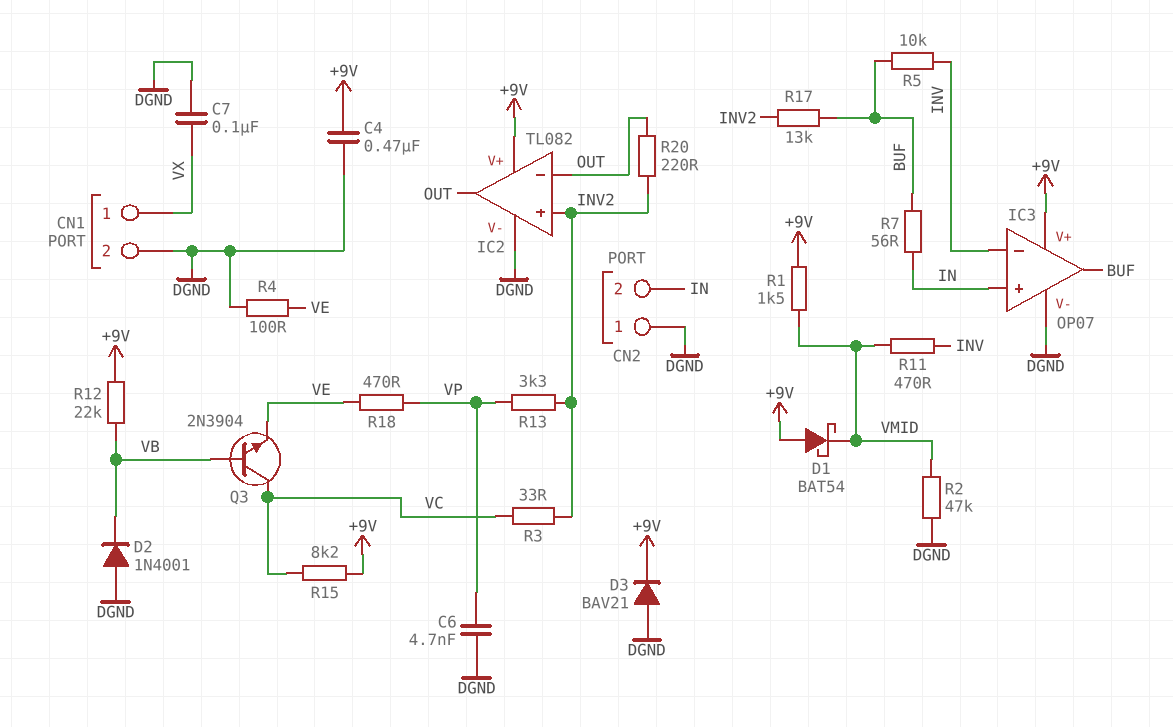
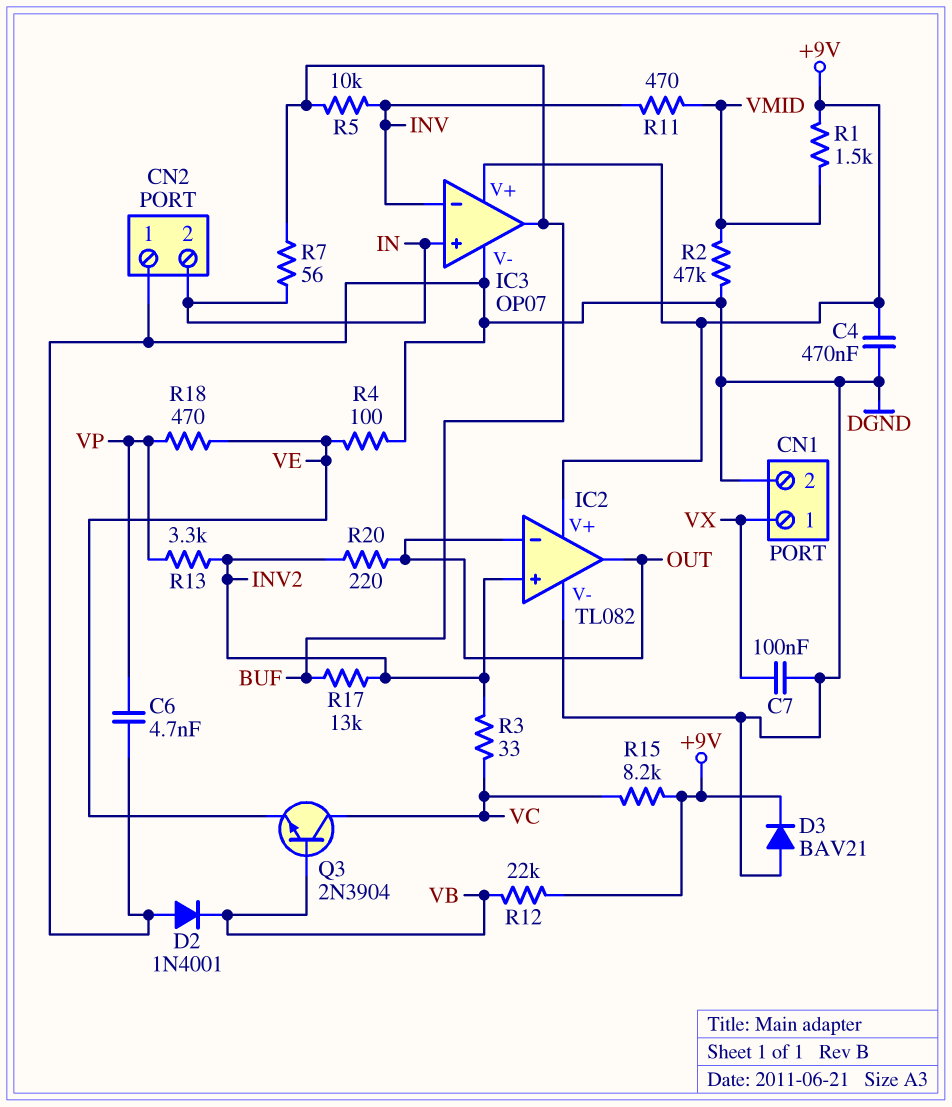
D1: schottky BAT54 (A +9V, K VMID) -> none

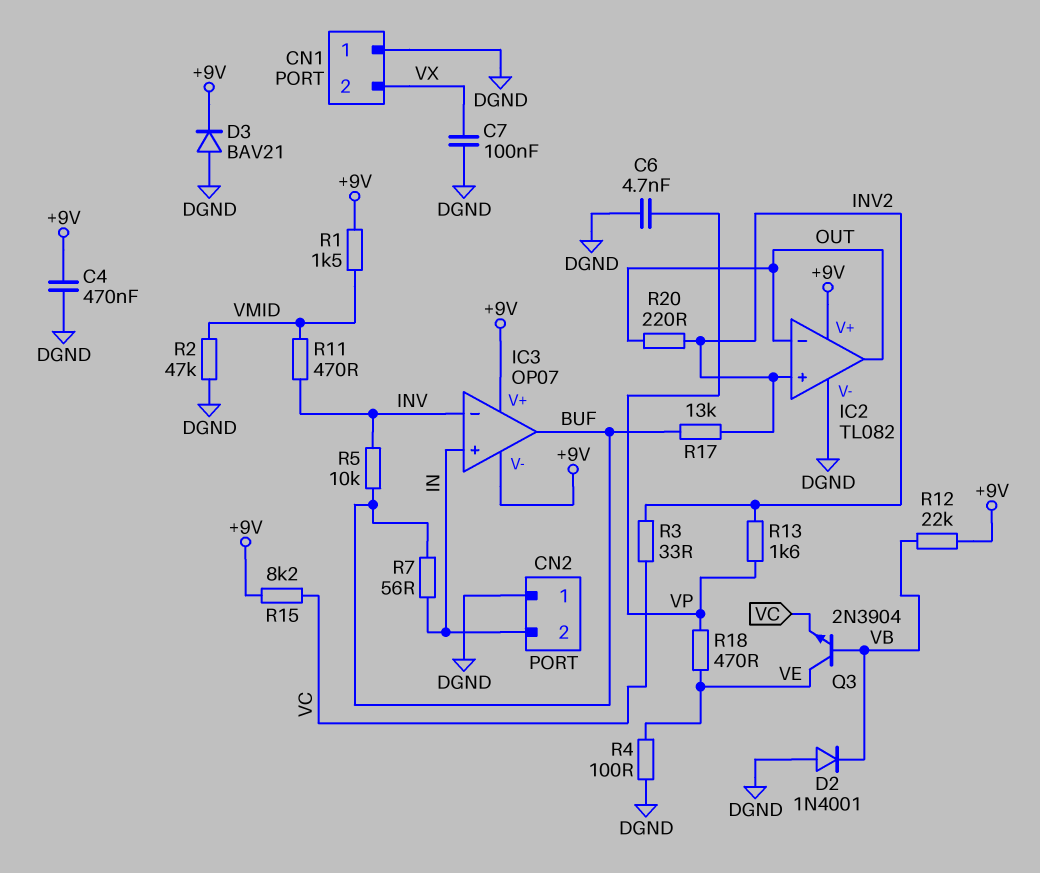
CN1 pin 1: VX -> DGND
CN1 pin 2: DGND -> VX
IC3 pin V-: DGND -> +9V
Q3: NPN 2N3904 (B VB, C VC, E VE) -> NPN 2N3904 (B VB, C VE, E VC)
R13: 3.3k (INV2, VP) -> 1.6k (INV2, VP)

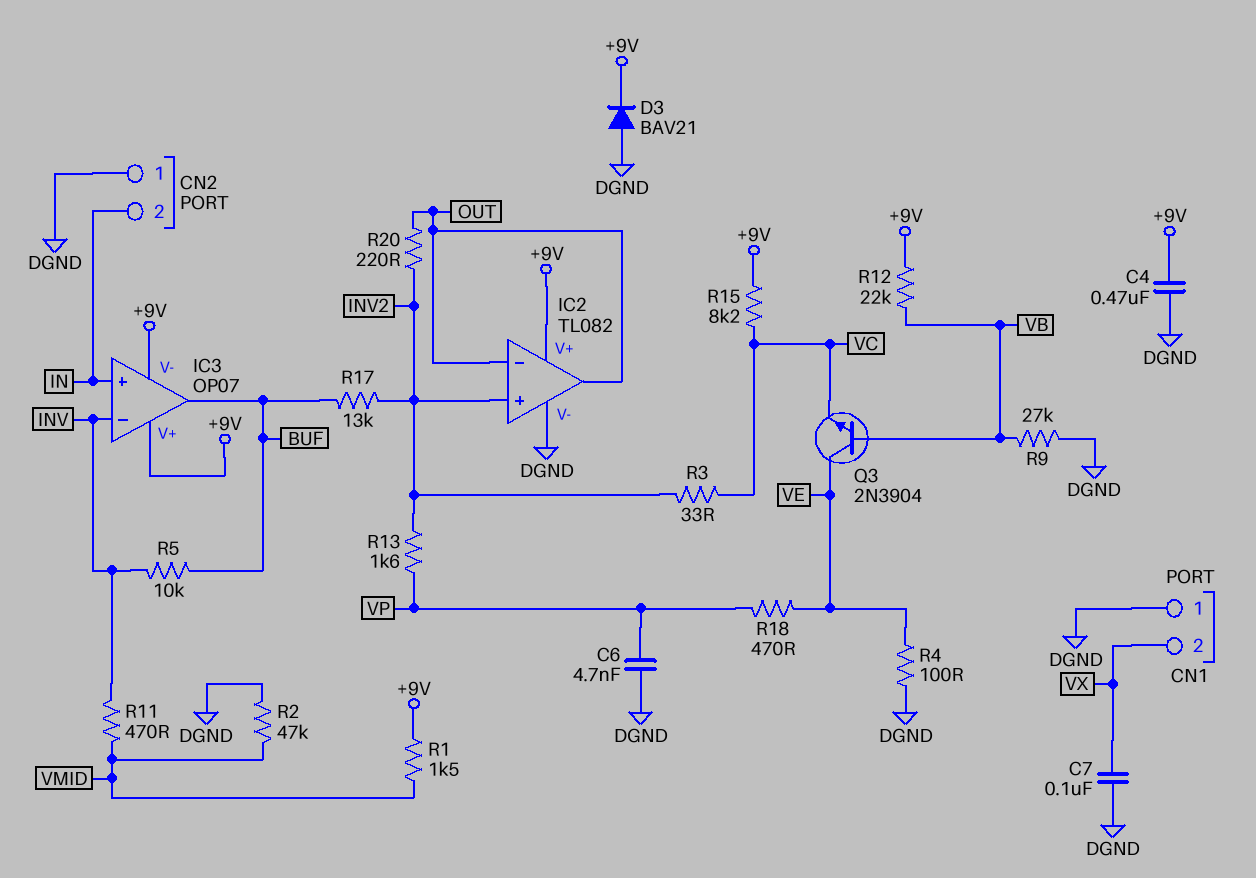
D2: diode 1N4001 (A DGND, K VB) -> none
R7: 56 (BUF, IN) -> none
R9: none -> 27k (DGND, VB)

